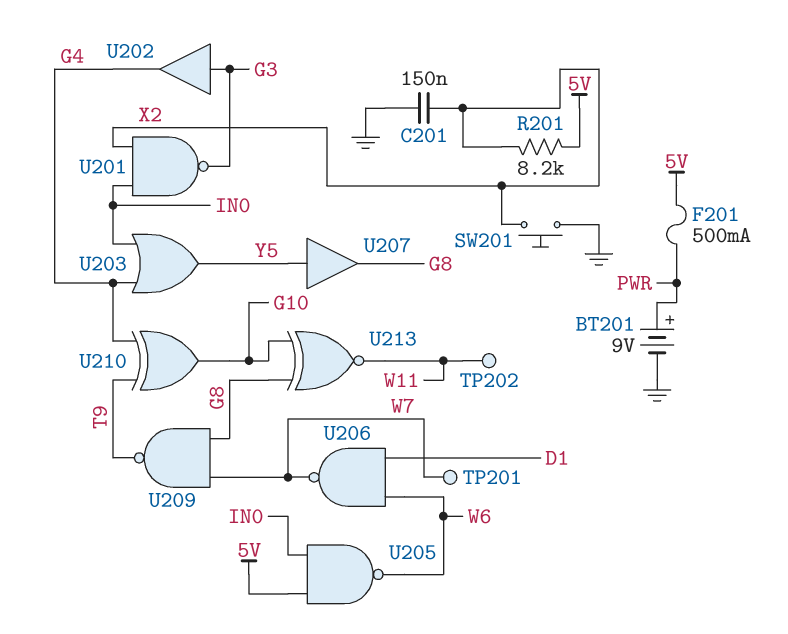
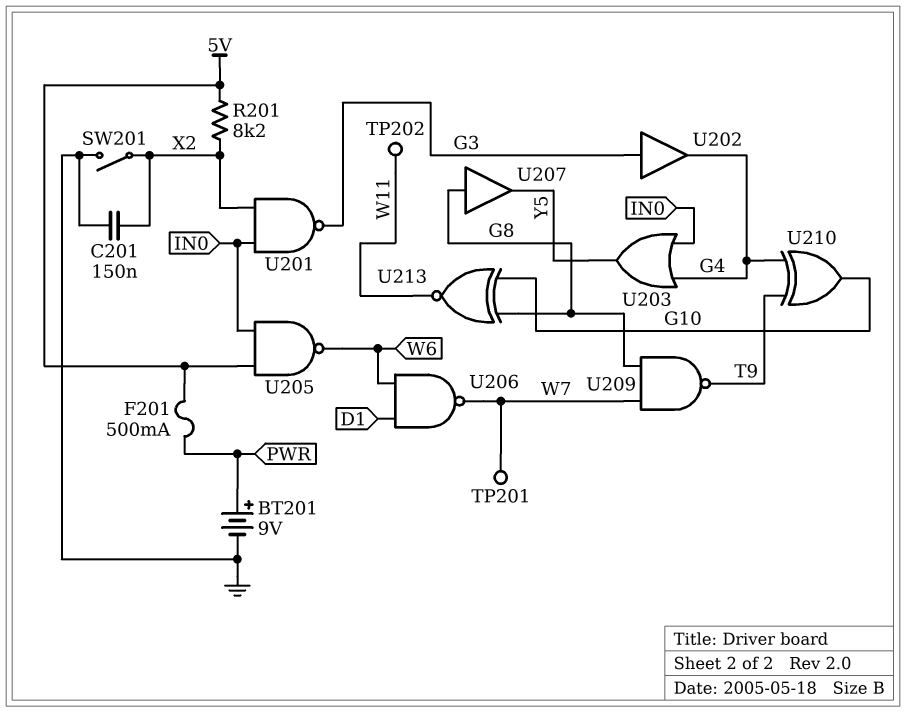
SW201: button (GND, X2) -> switch (GND, X2)
U207: buffer (in Y5, out G8) -> buffer (in G8, out Y5)

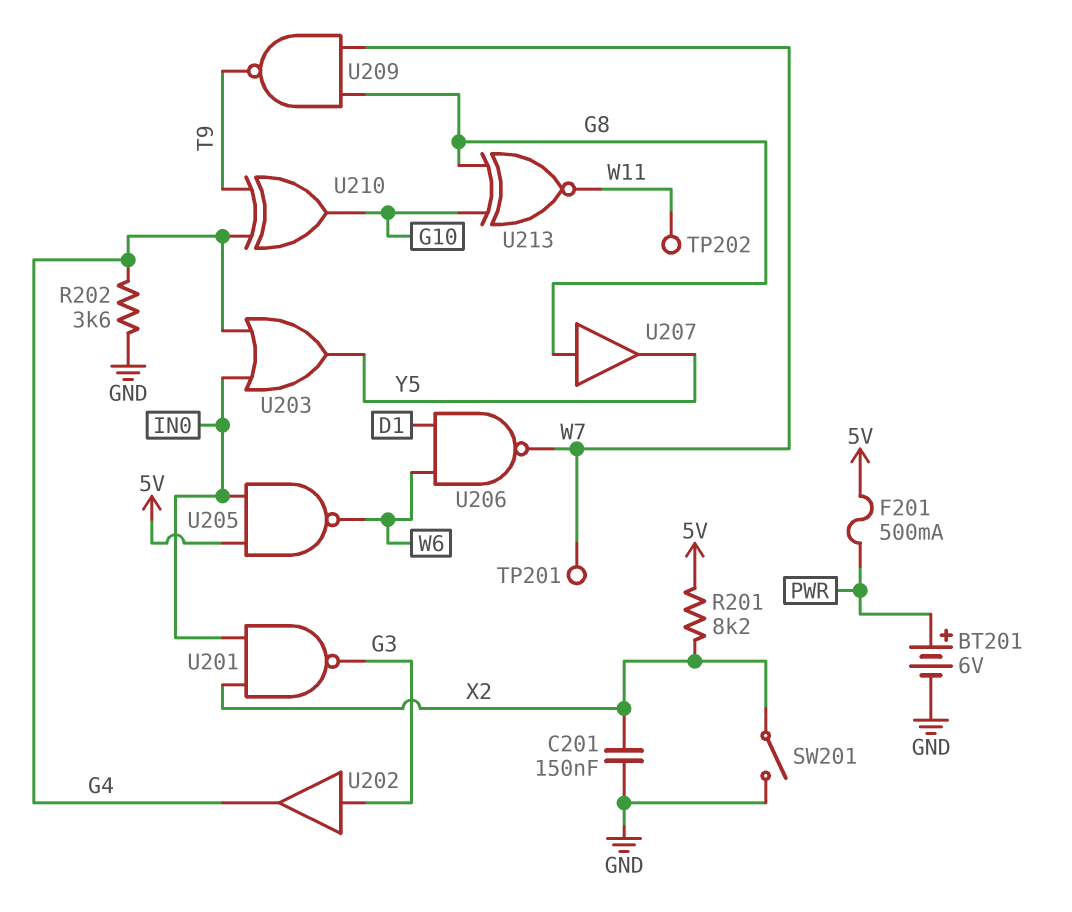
BT201: 9V (plus PWR, minus GND) -> 6V (plus PWR, minus GND)
R202: none -> 3.6k (G4, GND)

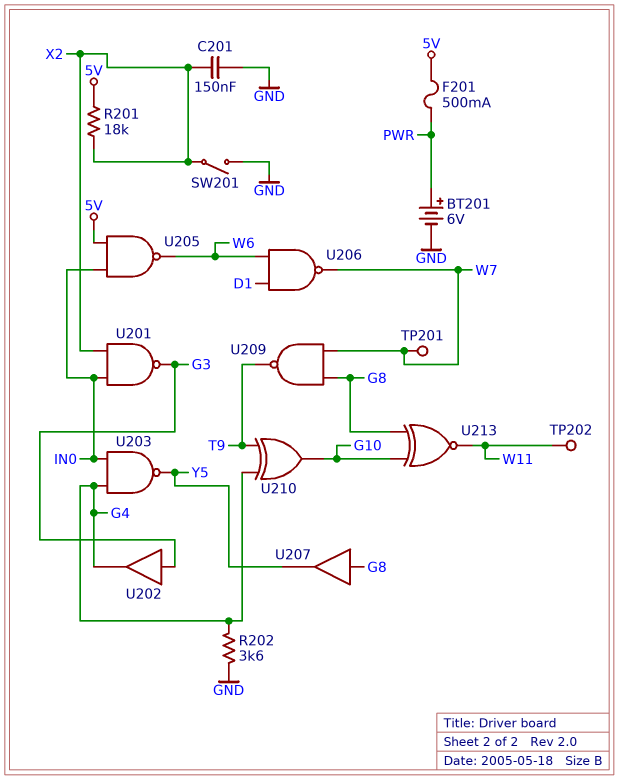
R201: 8.2k (5V, X2) -> 18k (5V, X2)
U203: OR (in G4, in IN0, out Y5) -> NAND (in G4, in IN0, out Y5)

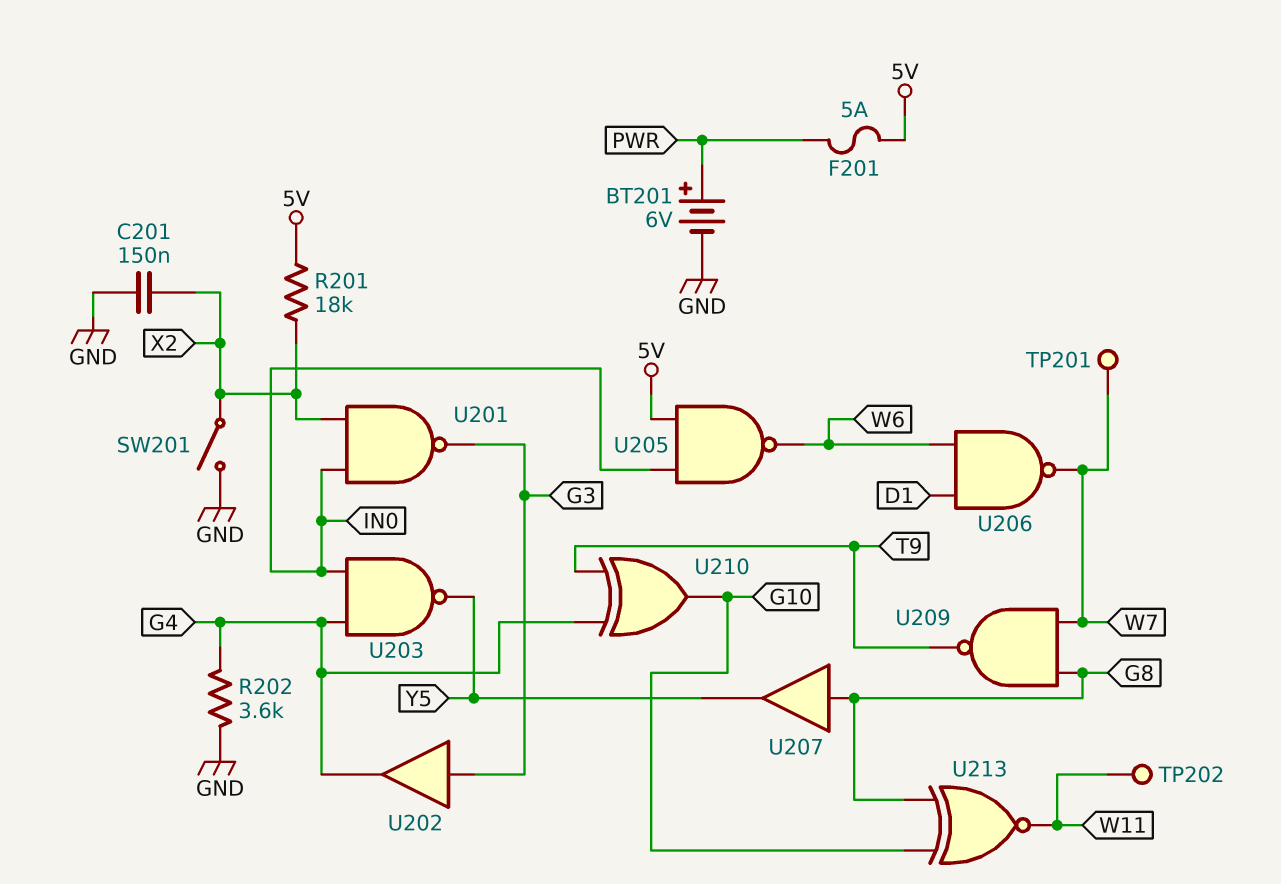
F201: 500mA (5V, PWR) -> 5A (5V, PWR)

